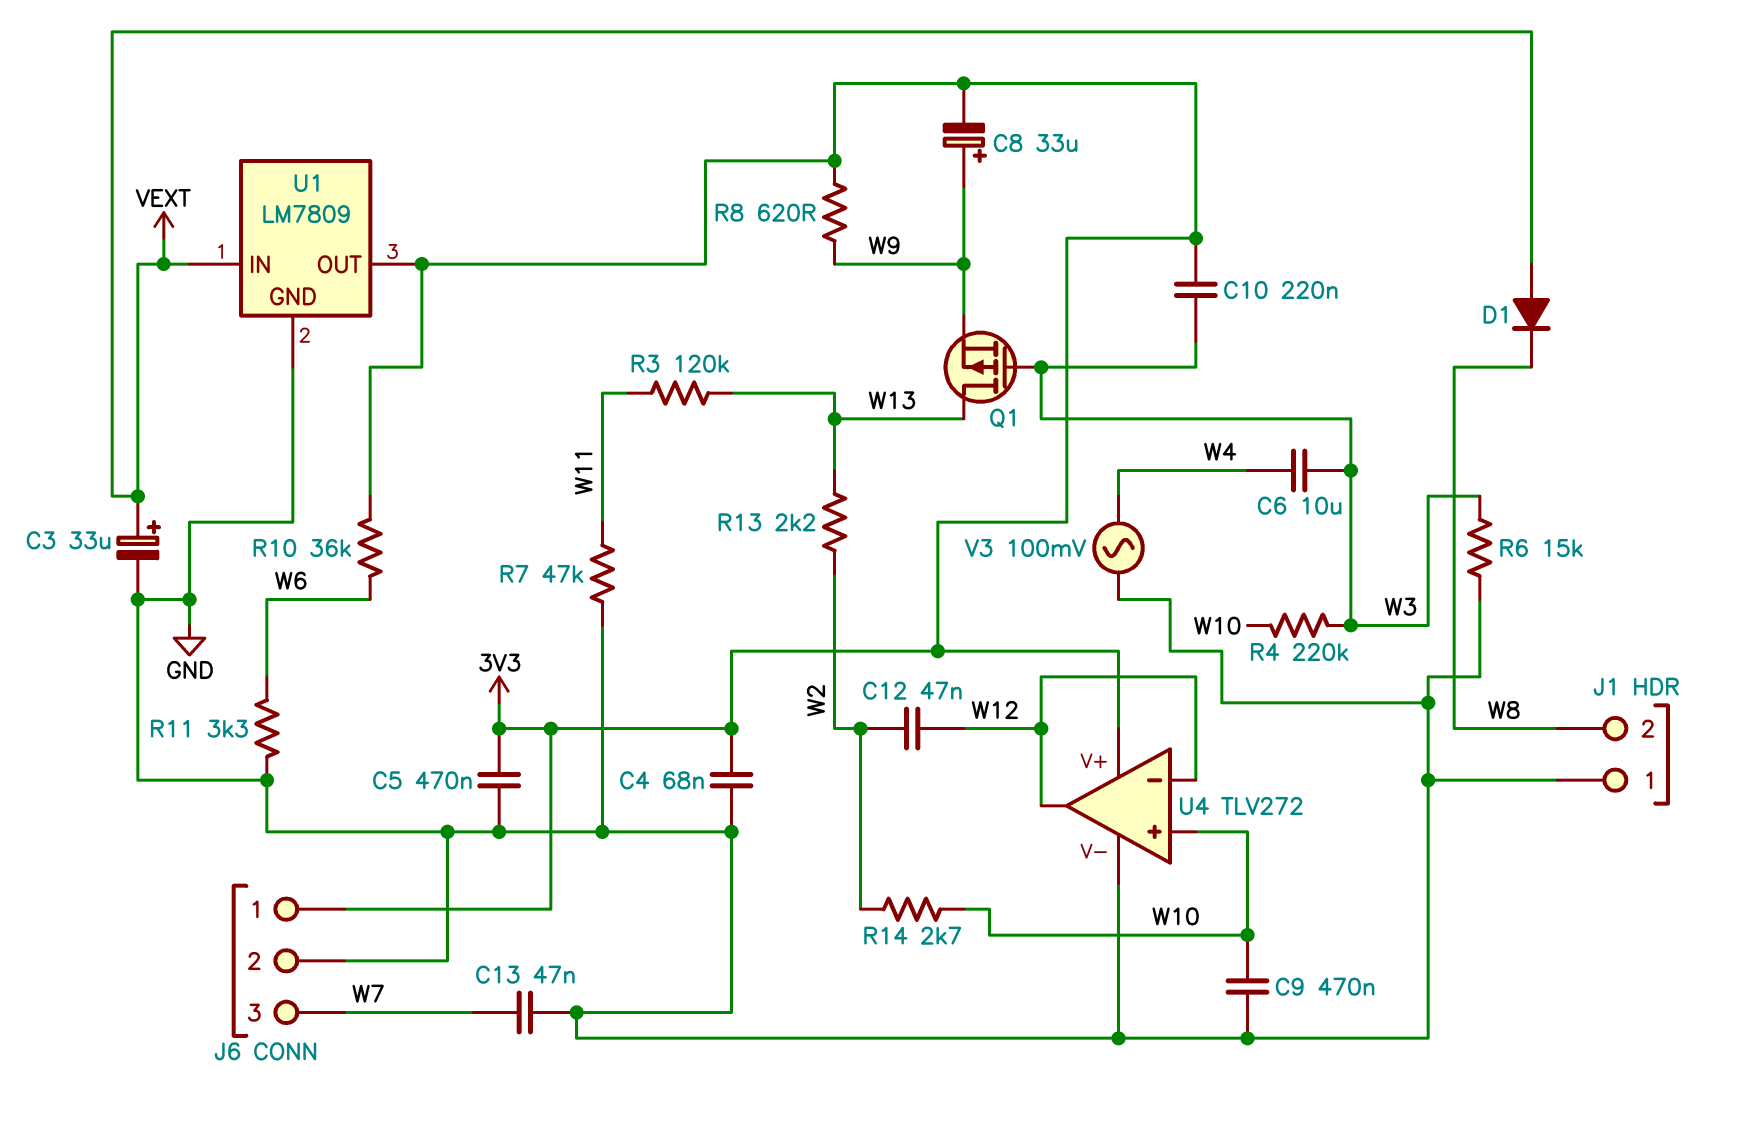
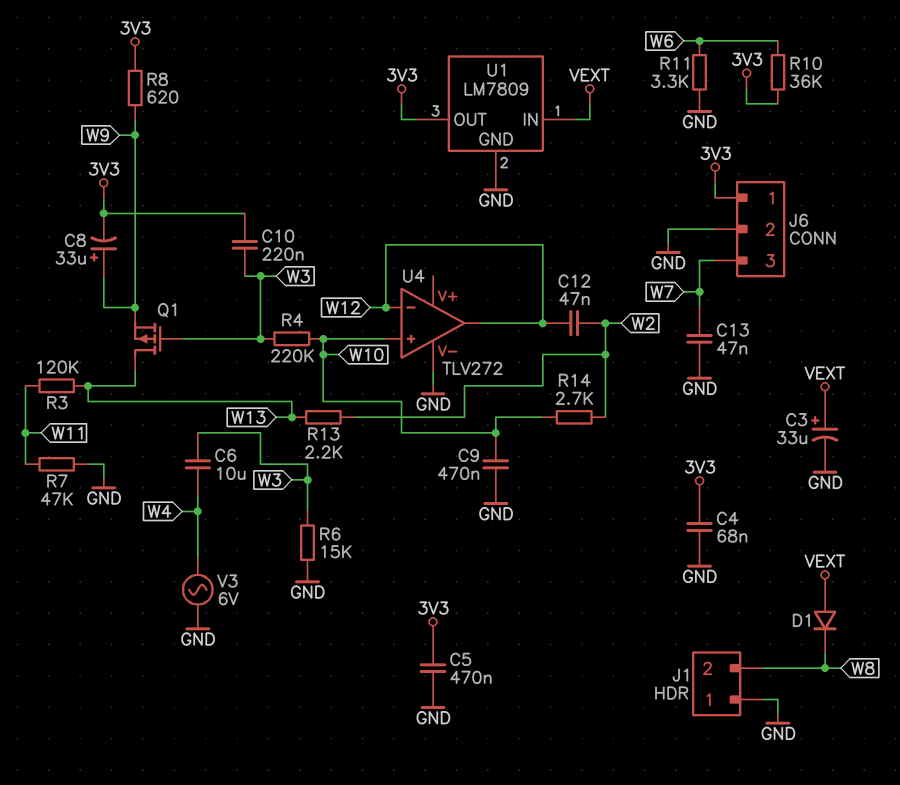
U4 pin V+: 3V3 -> none
V3: AC 100mV (GND, W4) -> AC 6V (GND, W4)

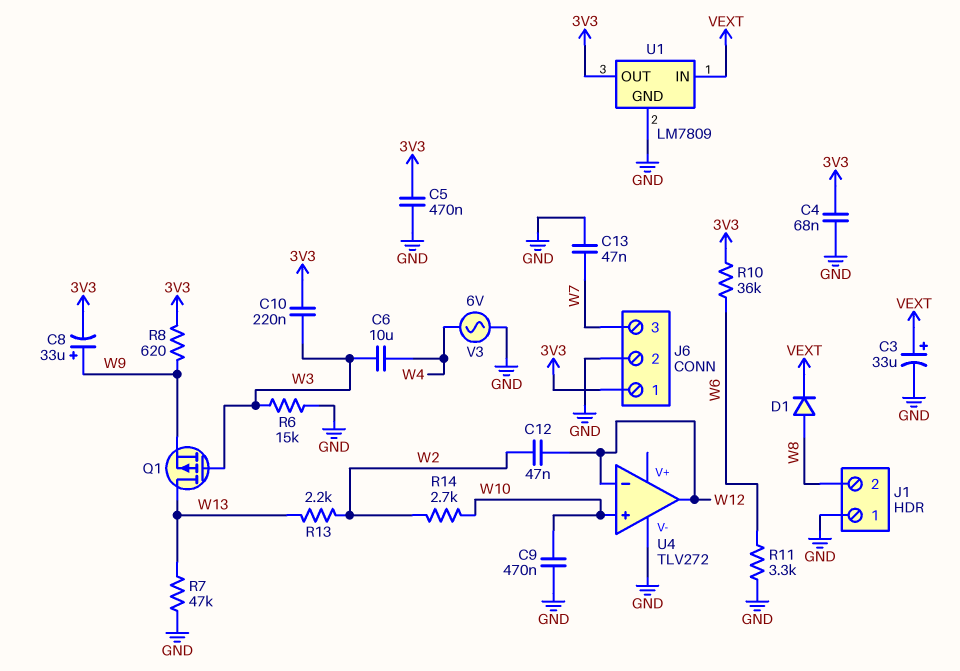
D1: diode (A VEXT, K W8) -> diode (A W8, K VEXT)
R3: 120k (W11, W13) -> none
R4: 220k (W3, W10) -> none
R7: 47k (GND, W11) -> 47k (GND, W13)

